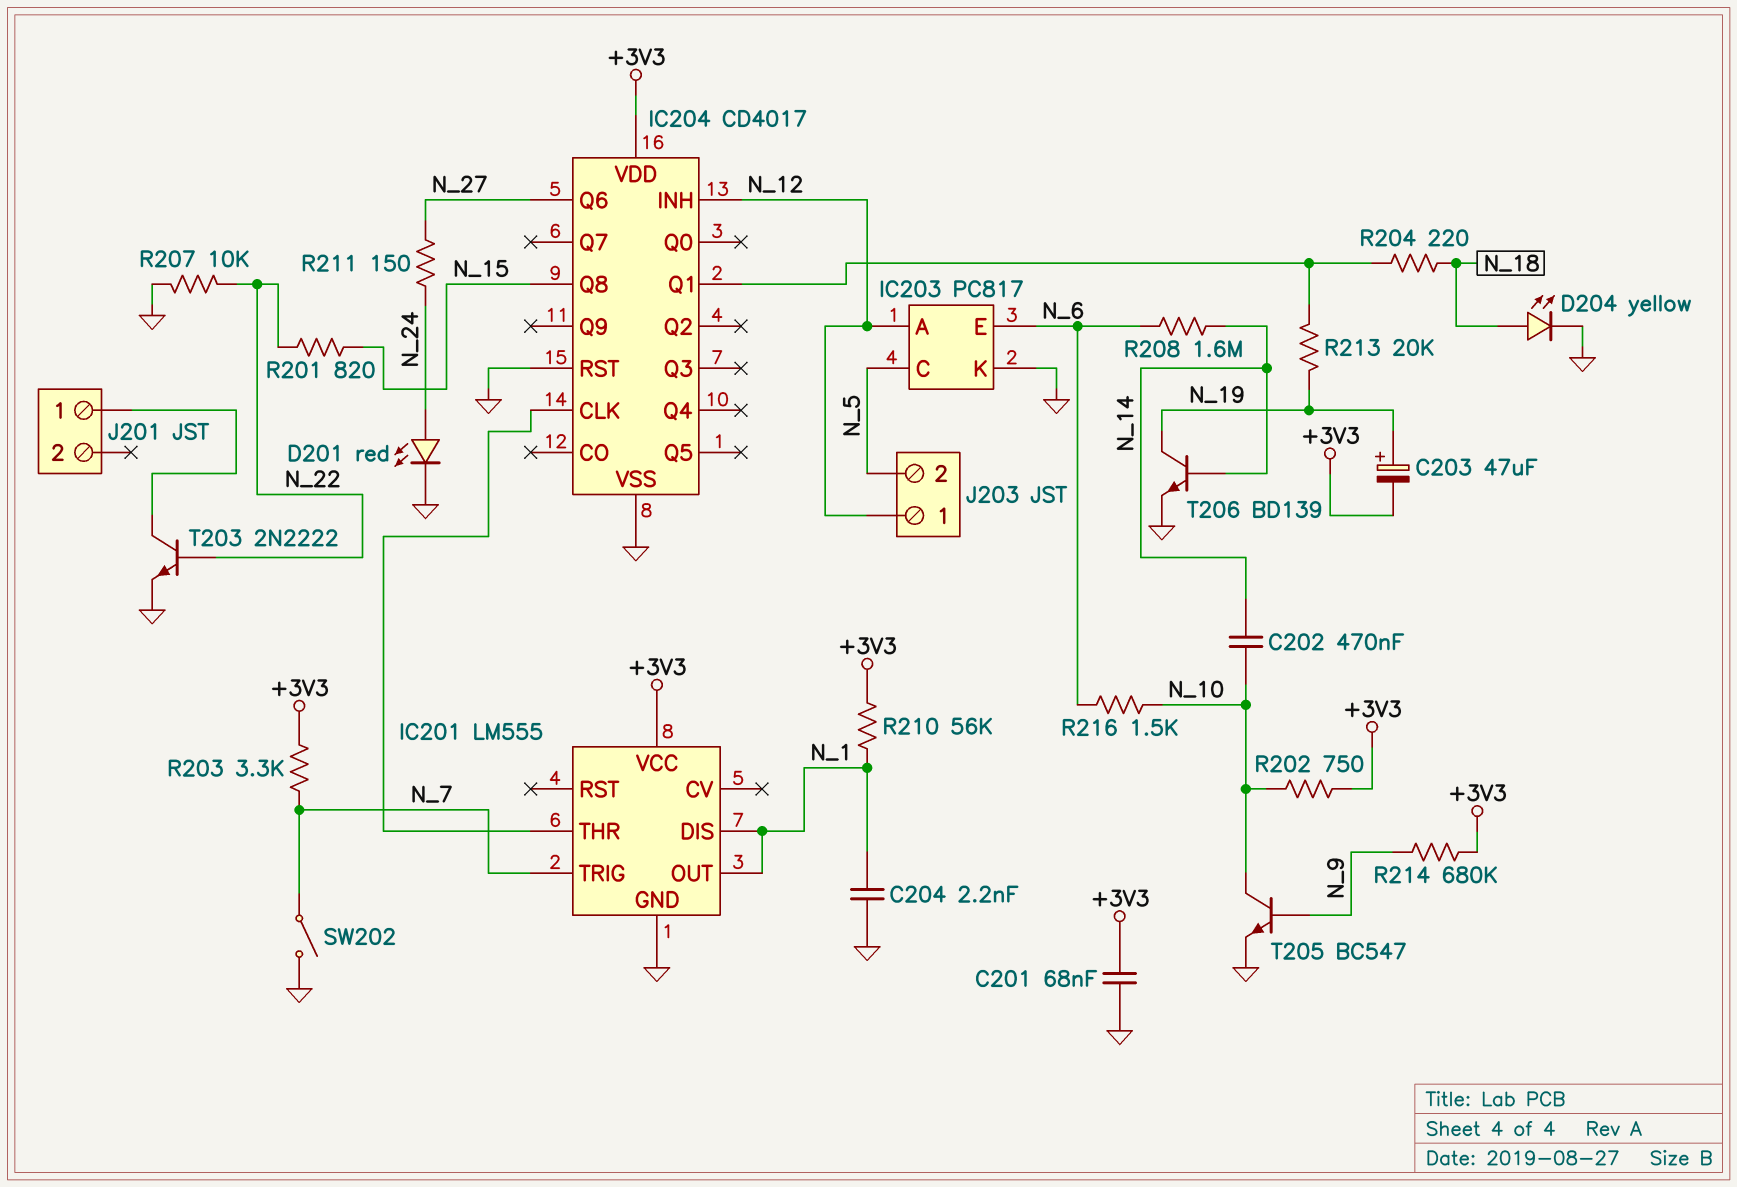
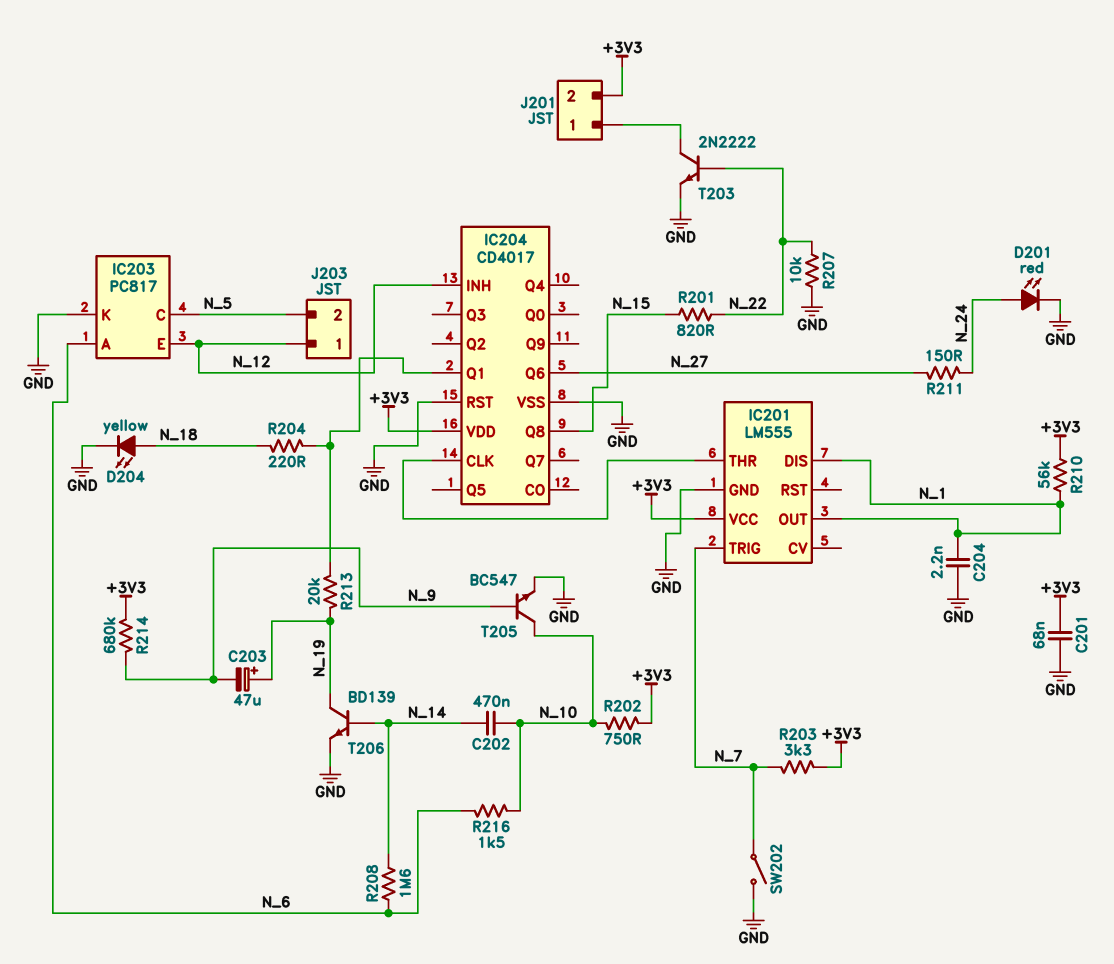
C203: 47uF (plus N_19, minus +3V3) -> 47uF (plus N_19, minus N_9)
IC203 pin A: N_12 -> N_6
IC203 pin E: N_6 -> N_12
J201 pin 2: none -> +3V3

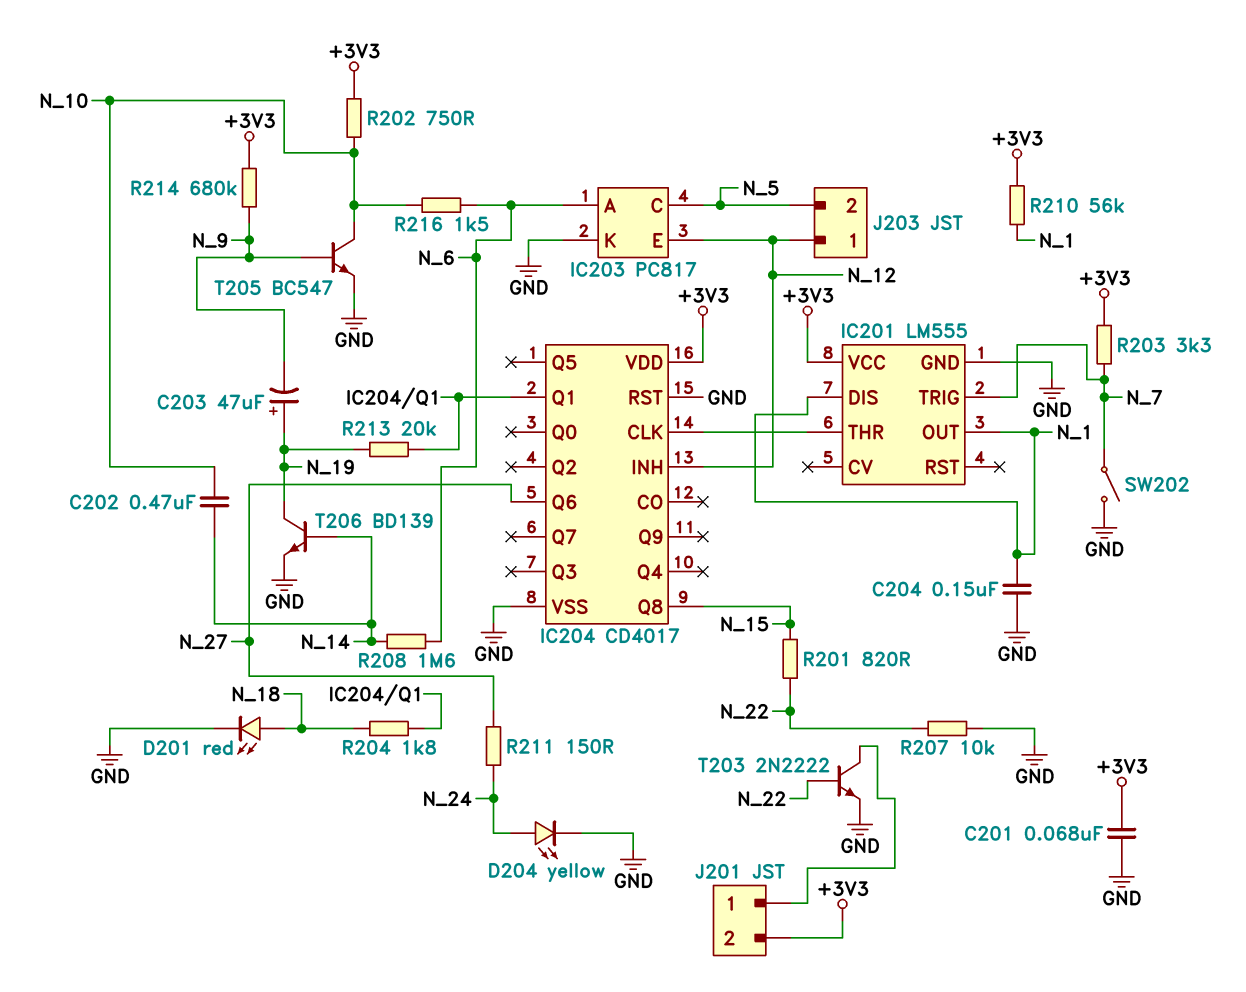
C204: 2.2nF (GND, N_1) -> 150nF (GND, N_1)
D201: LED red (A N_24, K GND) -> LED red (A N_18, K GND)
D204: LED yellow (A N_18, K GND) -> LED yellow (A N_24, K GND)
R204: 220 (IC204/Q1, N_18) -> 1.8k (IC204/Q1, N_18)

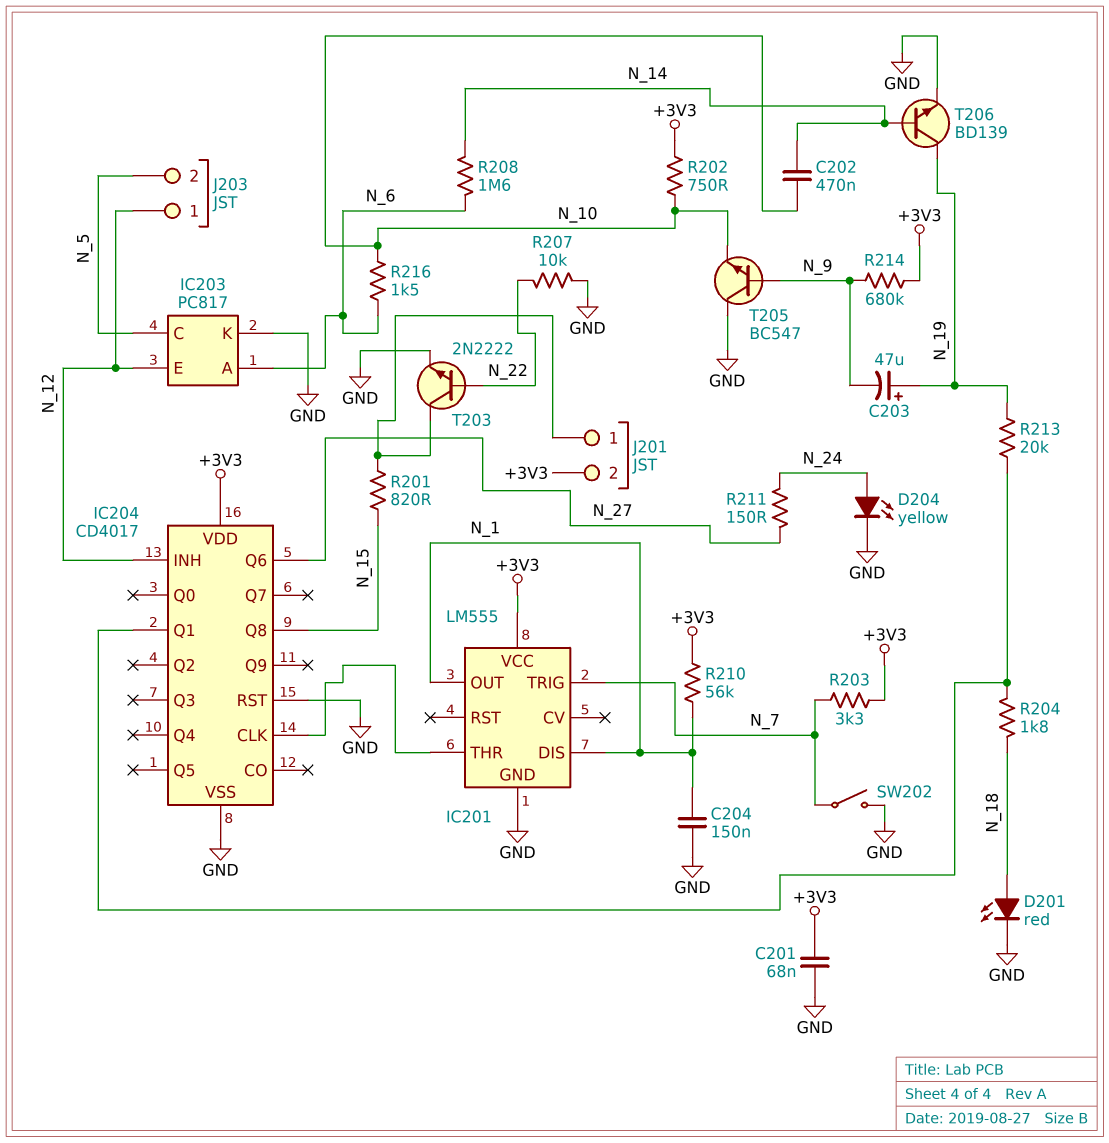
R201: 820 (N_15, N_22) -> 820 (J201/1, N_15)
T205: NPN BC547 (B N_9, C N_10, E GND) -> NPN BC547 (B N_9, C GND, E N_10)

